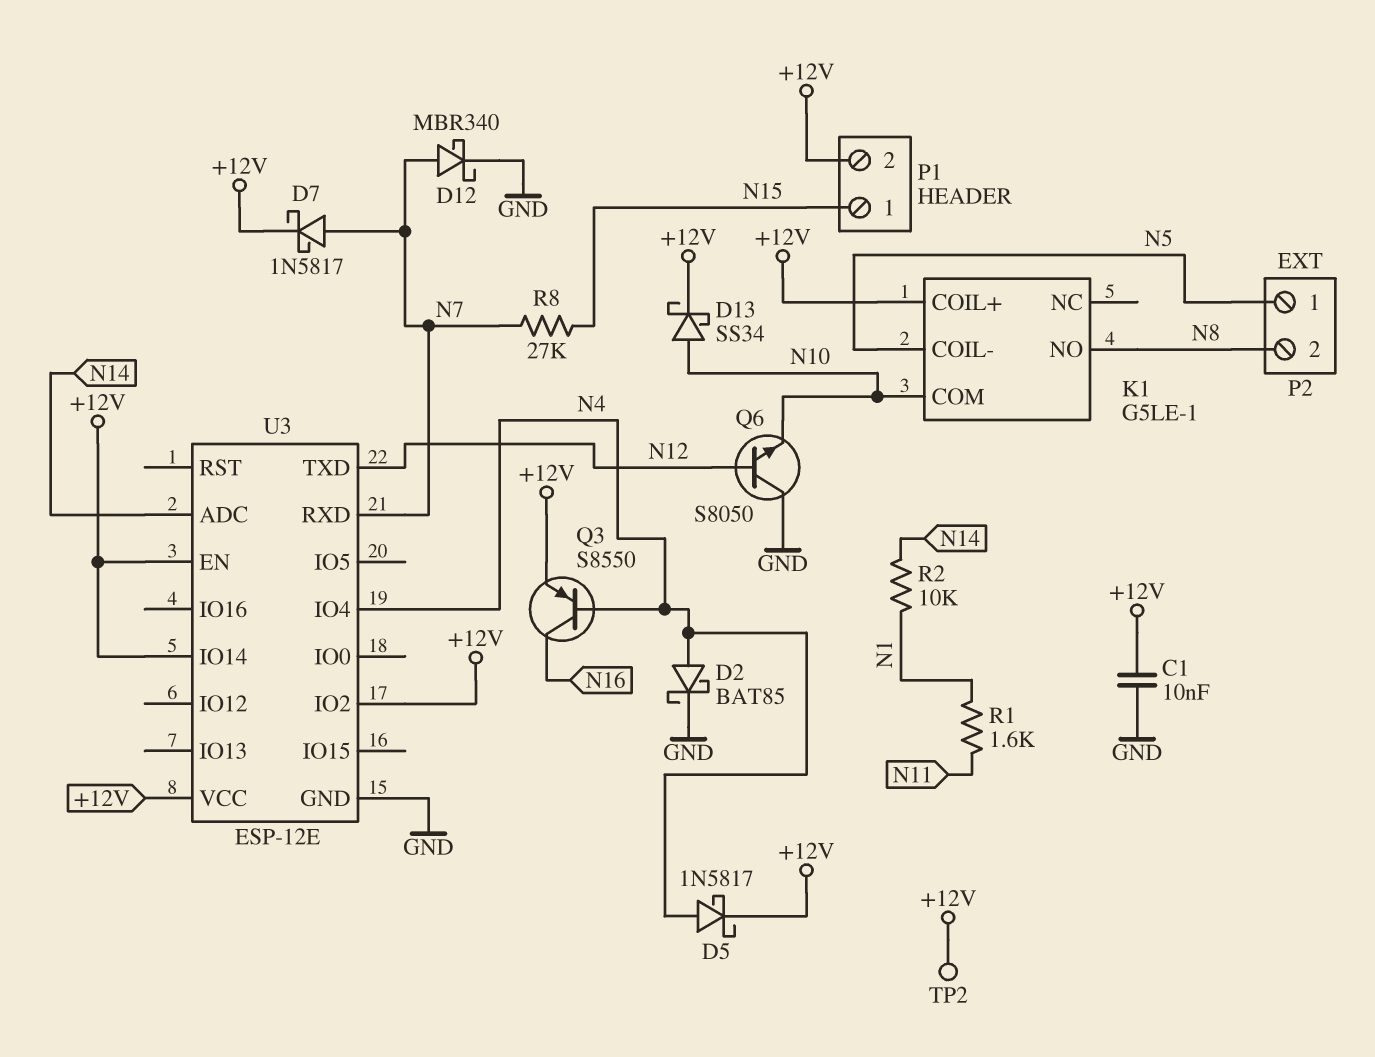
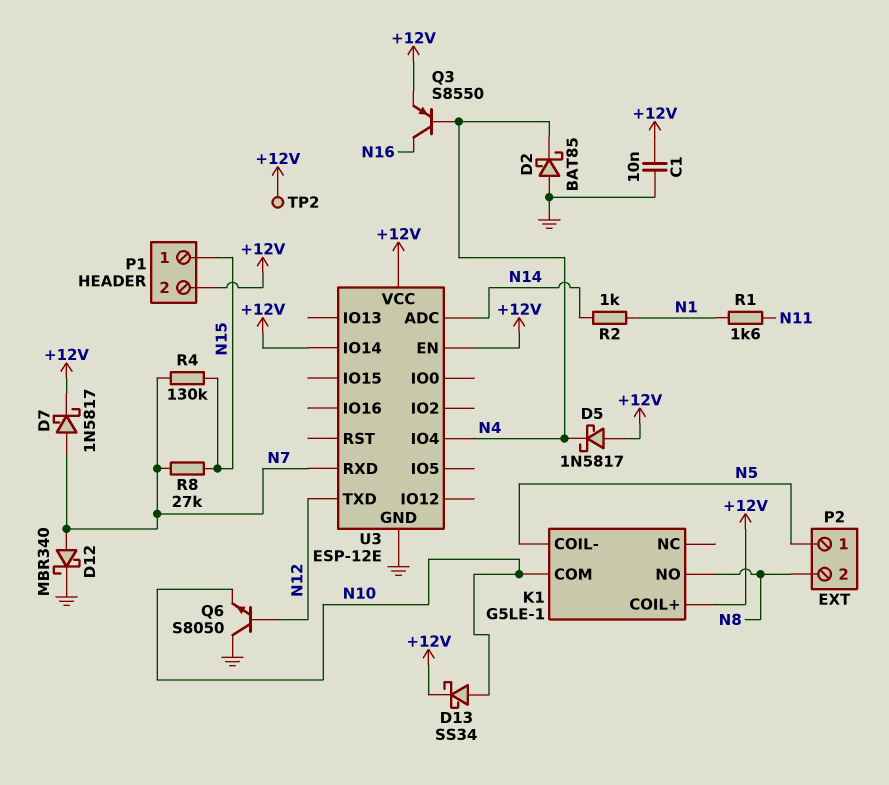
D2: schottky BAT85 (A N4, K GND) -> schottky BAT85 (A GND, K N4)
D5: schottky 1N5817 (A N4, K +12V) -> schottky 1N5817 (A +12V, K N4)
R2: 10k (N1, N14) -> 1k (N1, N14)
R4: none -> 130k (N7, N15)
U3 pin IO2: +12V -> none

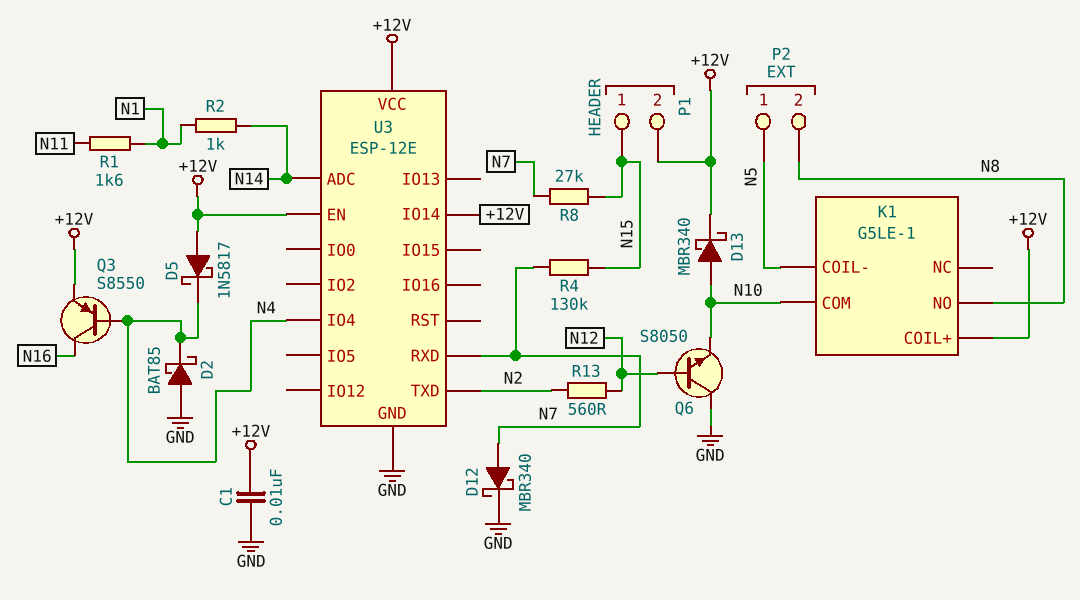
D7: schottky 1N5817 (A N7, K +12V) -> none
D13: schottky SS34 (A N10, K +12V) -> schottky MBR340 (A N10, K +12V)
R13: none -> 560 (N2, N12)
TP2: test point (+12V) -> none
U3 pin TXD: N12 -> N2

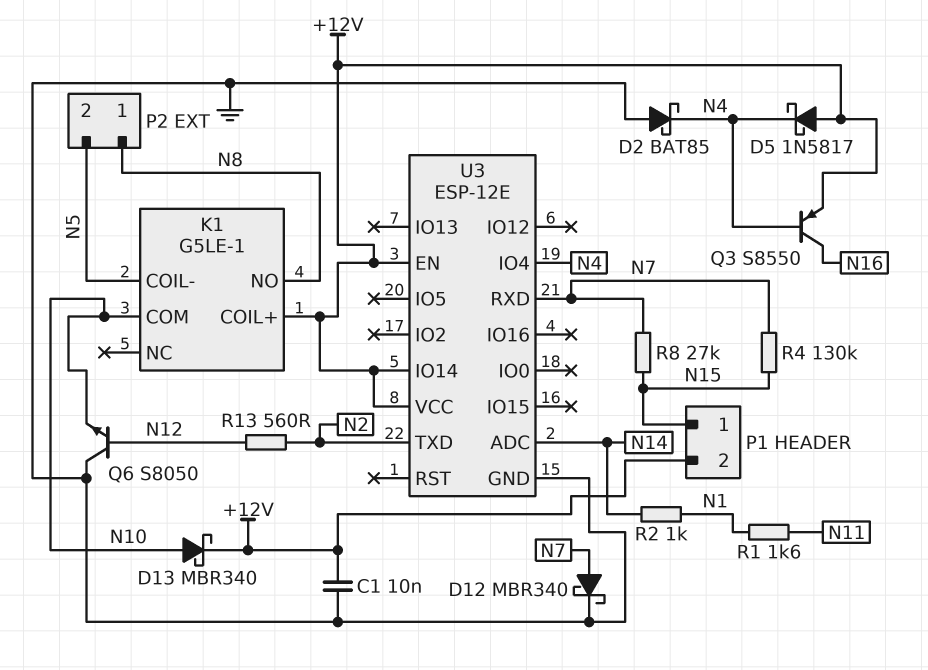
P2 pin 1: N5 -> N8
P2 pin 2: N8 -> N5

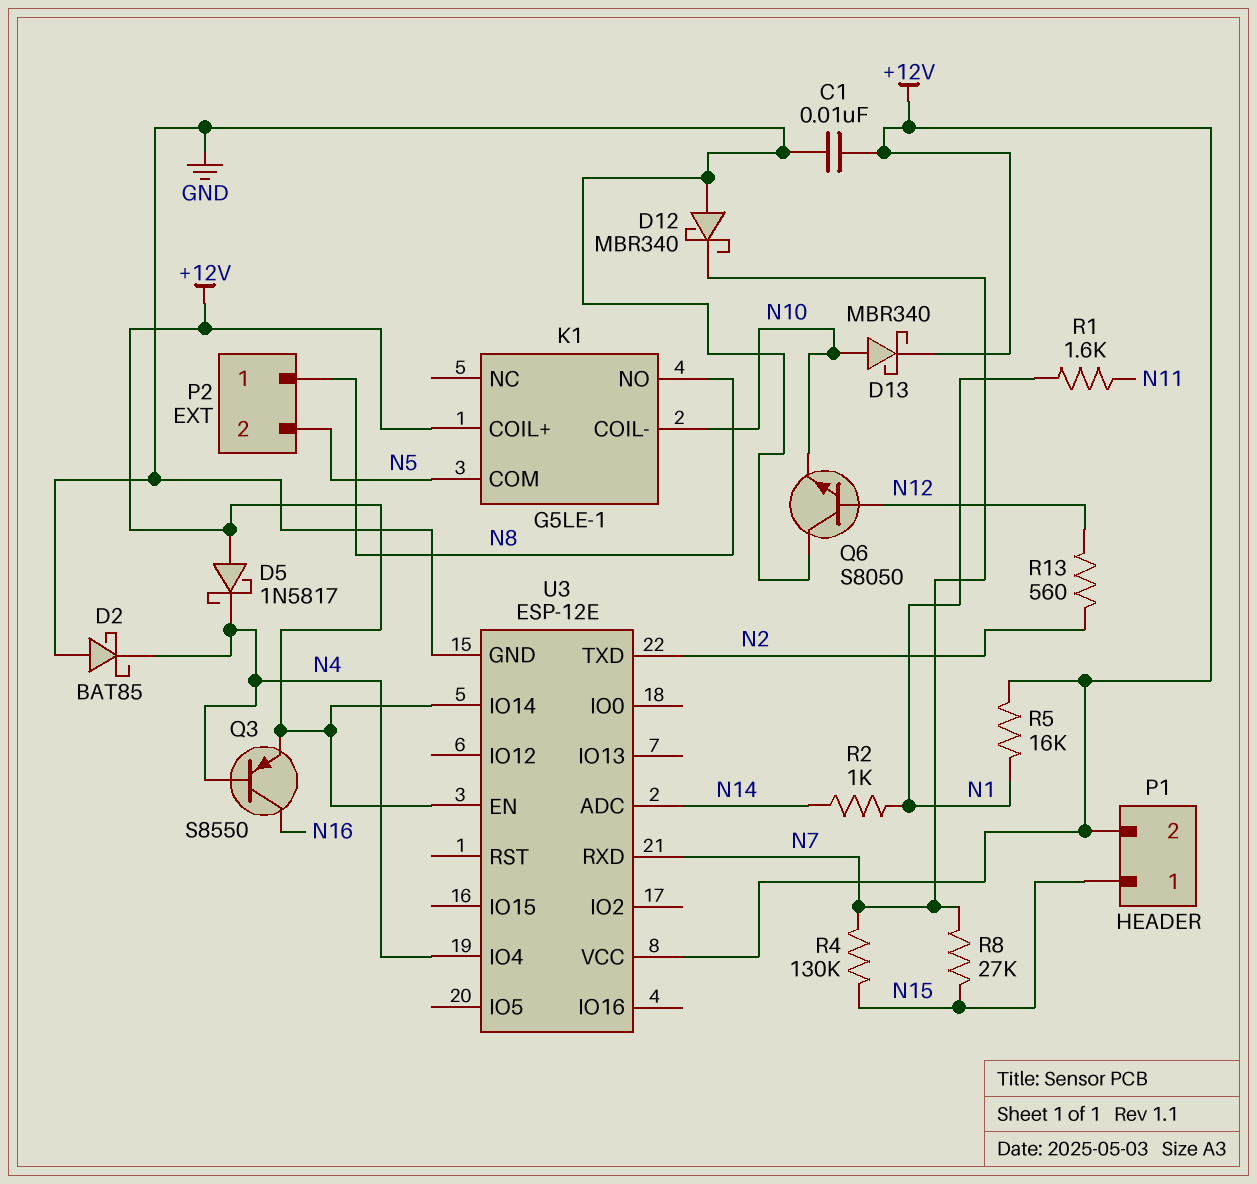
D12: schottky MBR340 (A N7, K GND) -> schottky MBR340 (A GND, K N7)
K1 pin COIL-: N5 -> N10
K1 pin COM: N10 -> N5
R5: none -> 16k (+12V, N1)

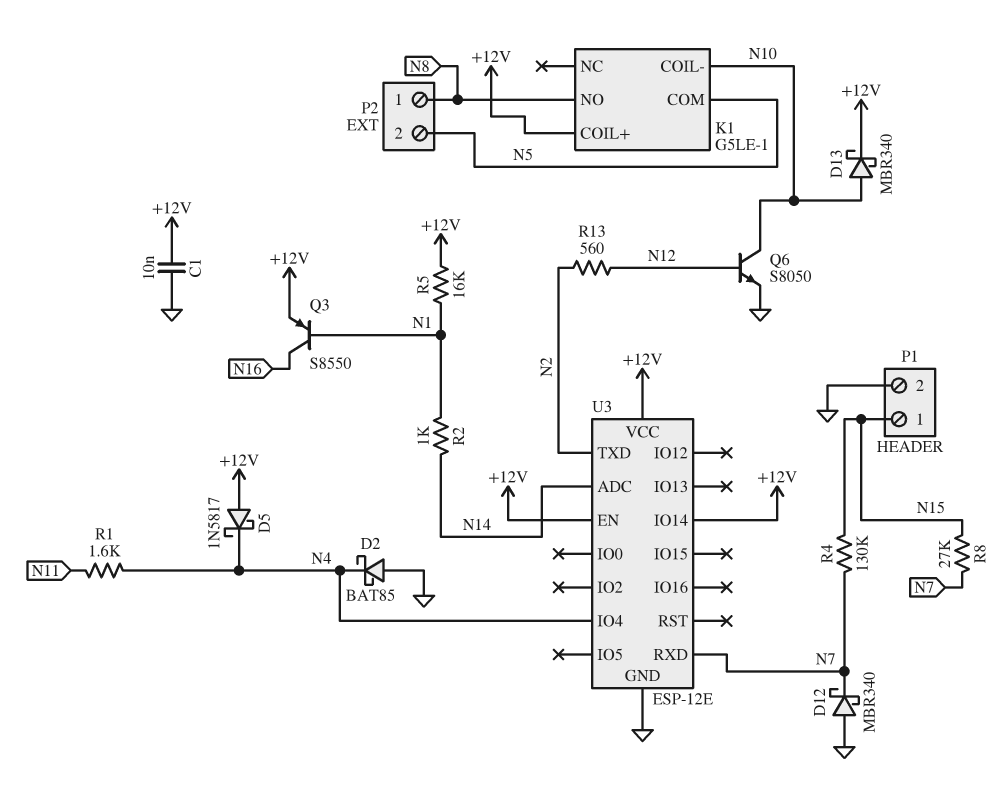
P1 pin 2: +12V -> GND
Q3: PNP S8550 (B N4, C N16, E +12V) -> PNP S8550 (B N1, C N16, E +12V)
Q6: NPN S8050 (B N12, C GND, E N10) -> NPN S8050 (B N12, C N10, E GND)
R1: 1.6k (N1, N11) -> 1.6k (N4, N11)

